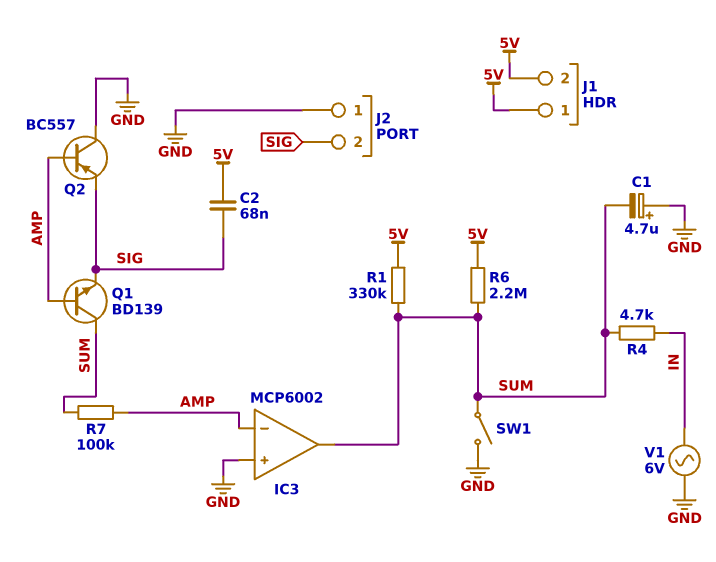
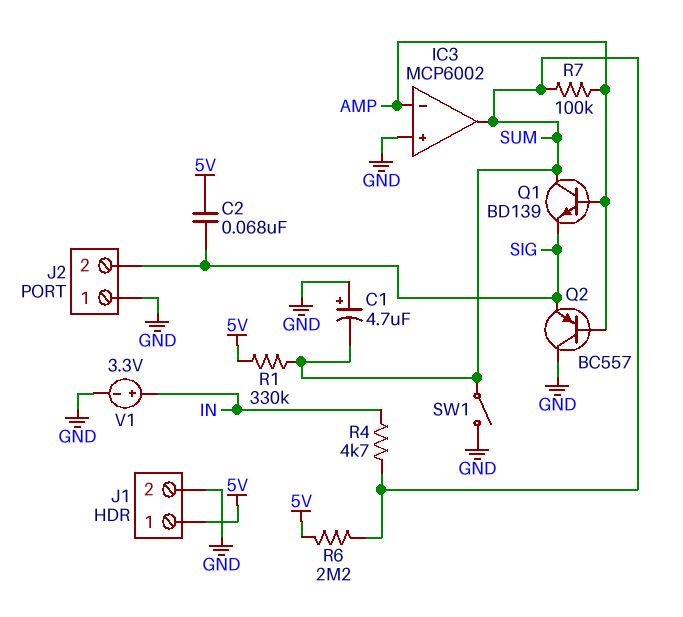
J1 pin 2: 5V -> GND
V1: AC 6V (GND, IN) -> 3.3V (plus IN, minus GND)

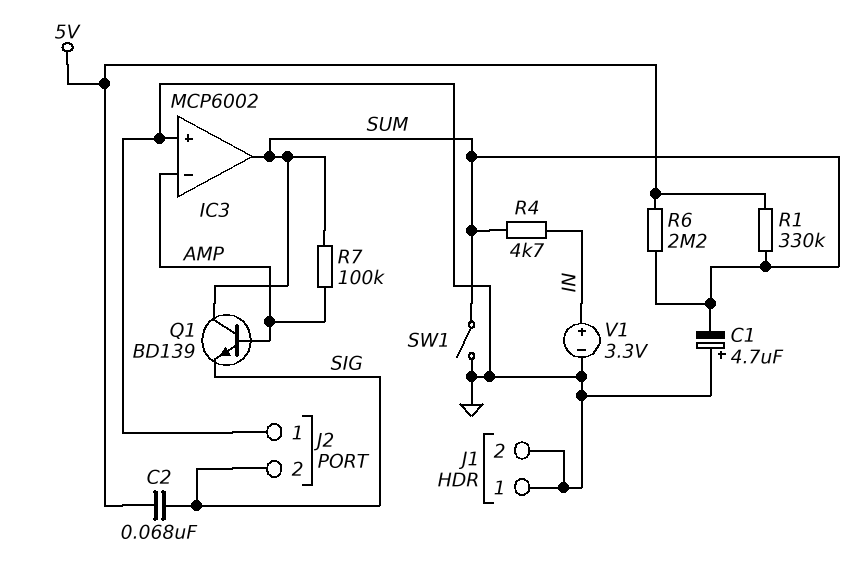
J1 pin 1: 5V -> GND
Q2: PNP BC557 (B AMP, C GND, E SIG) -> none

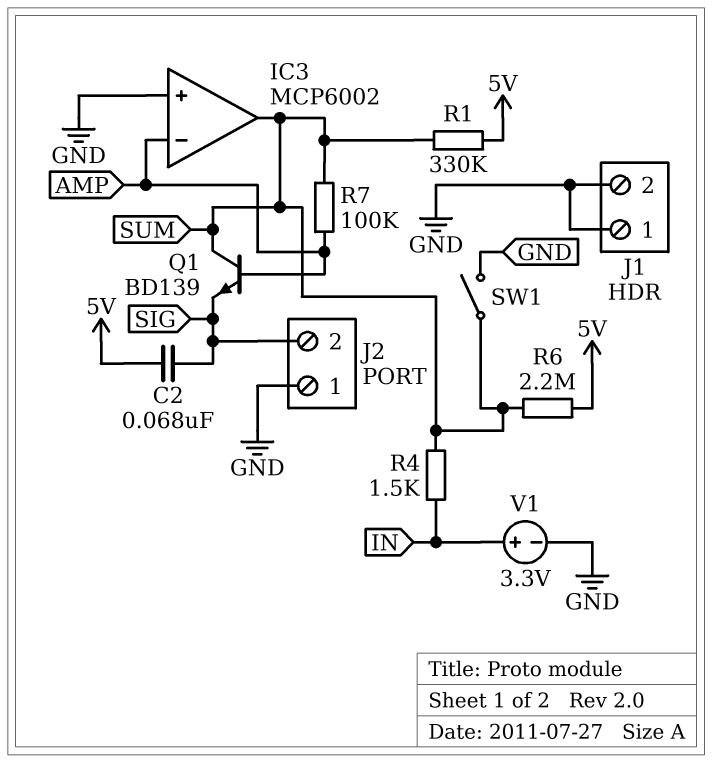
C1: 4.7uF (plus GND, minus SUM) -> none
R4: 4.7k (IN, SUM) -> 1.5k (IN, SUM)

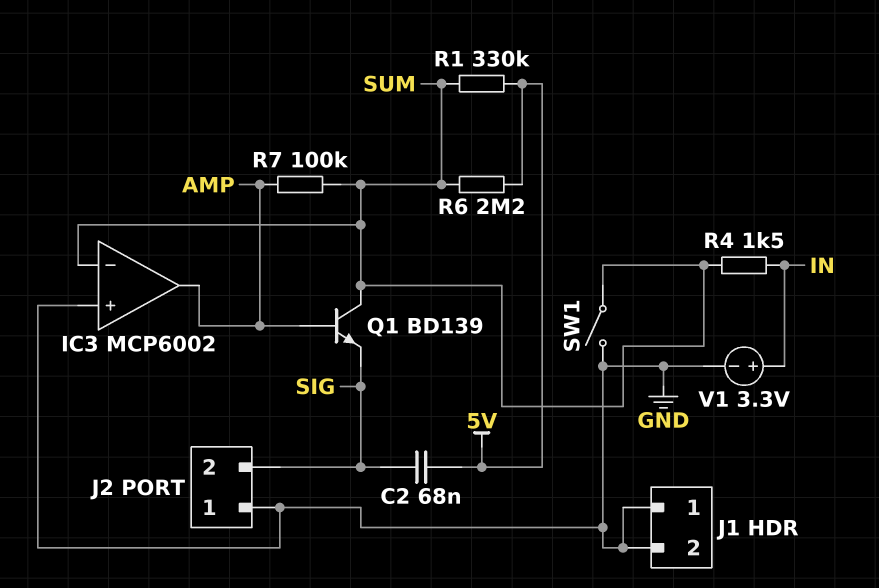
IC3 pin in-: AMP -> SUM
IC3 pin out: SUM -> AMP

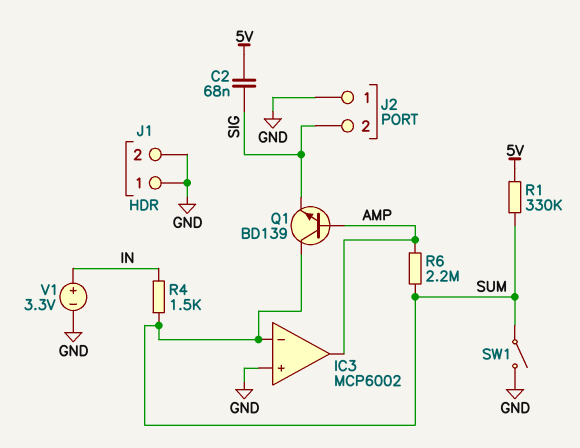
R6: 2.2M (5V, SUM) -> 2.2M (AMP, SUM)
R7: 100k (AMP, SUM) -> none

